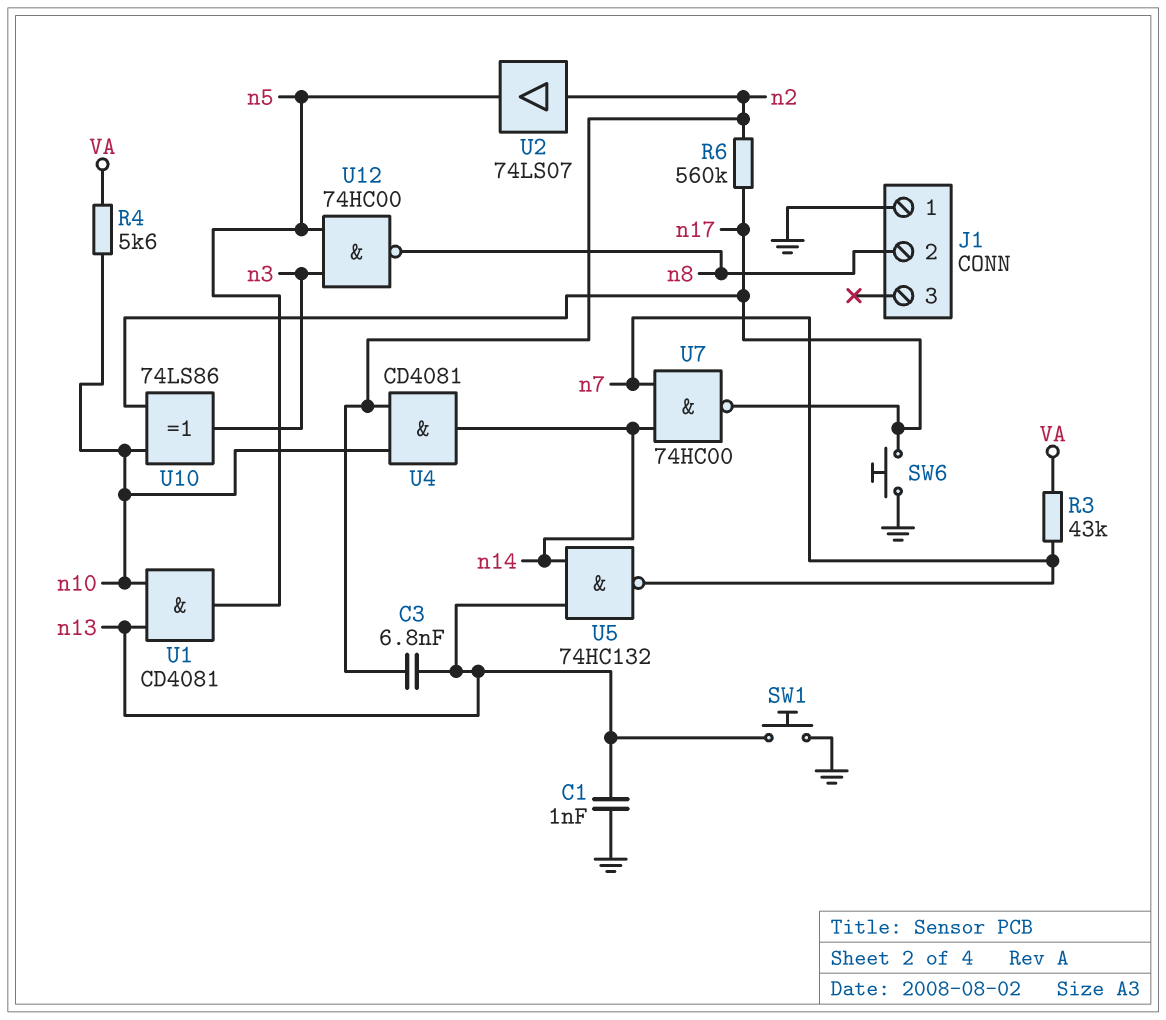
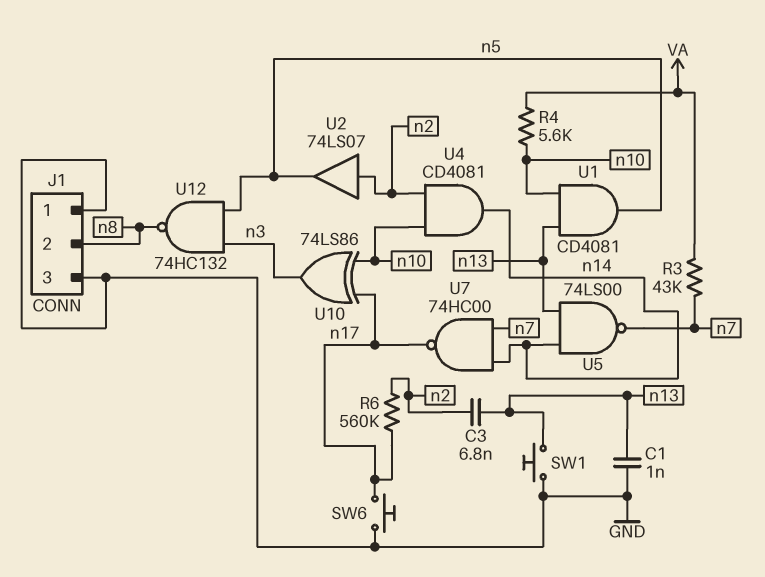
J1 pin 3: none -> GND
U5: NAND 74HC132 (in n13, in n14, out n7) -> NAND 74LS00 (in n13, in n14, out n7)
U12: NAND 74HC00 (in n3, in n5, out n8) -> NAND 74HC132 (in n3, in n5, out n8)

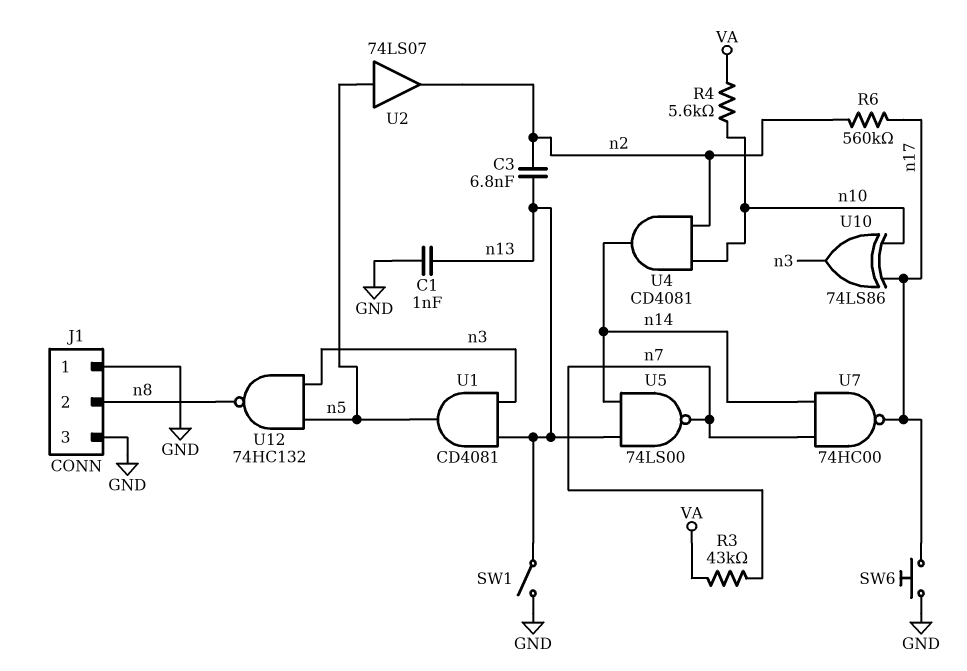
SW1: button (GND, n13) -> switch (GND, n13)
U1: AND CD4081 (in n10, in n13, out n5) -> AND CD4081 (in n3, in n13, out n5)
U2: buffer 74LS07 (in n2, out n5) -> buffer 74LS07 (in n5, out n2)

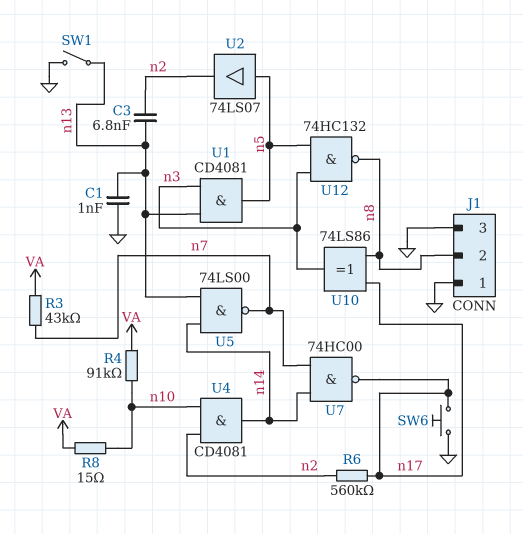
R4: 5.6k (VA, n10) -> 91k (VA, n10)
R8: none -> 15 (VA, n10)
U10: XOR 74LS86 (in n10, in n17, out n3) -> XOR 74LS86 (in n8, in n17, out n3)

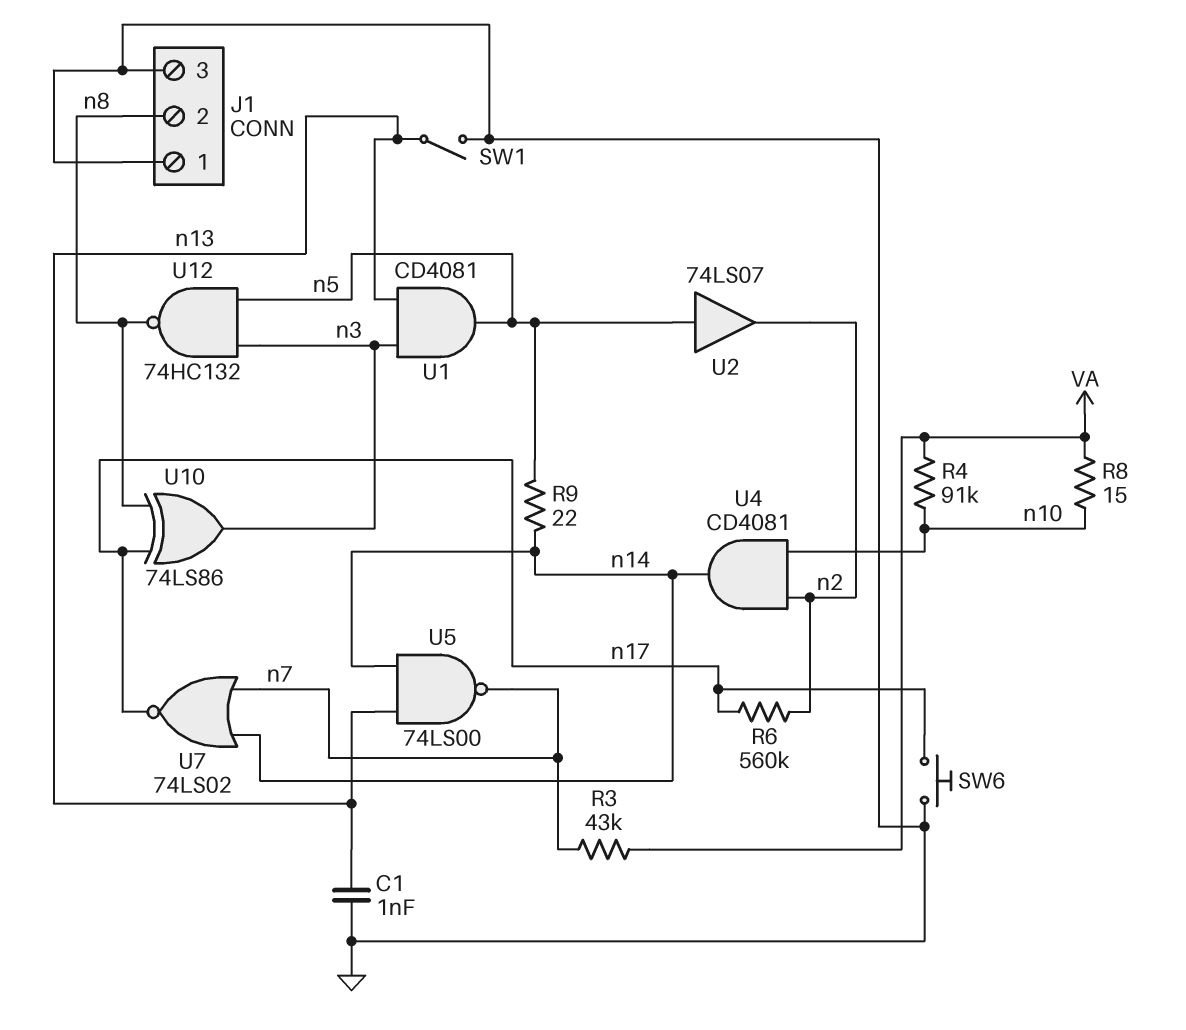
C3: 6.8nF (n2, n13) -> none
R9: none -> 22 (n5, n14)
U7: NAND 74HC00 (in n7, in n14, out n17) -> NOR 74LS02 (in n7, in n14, out n17)

